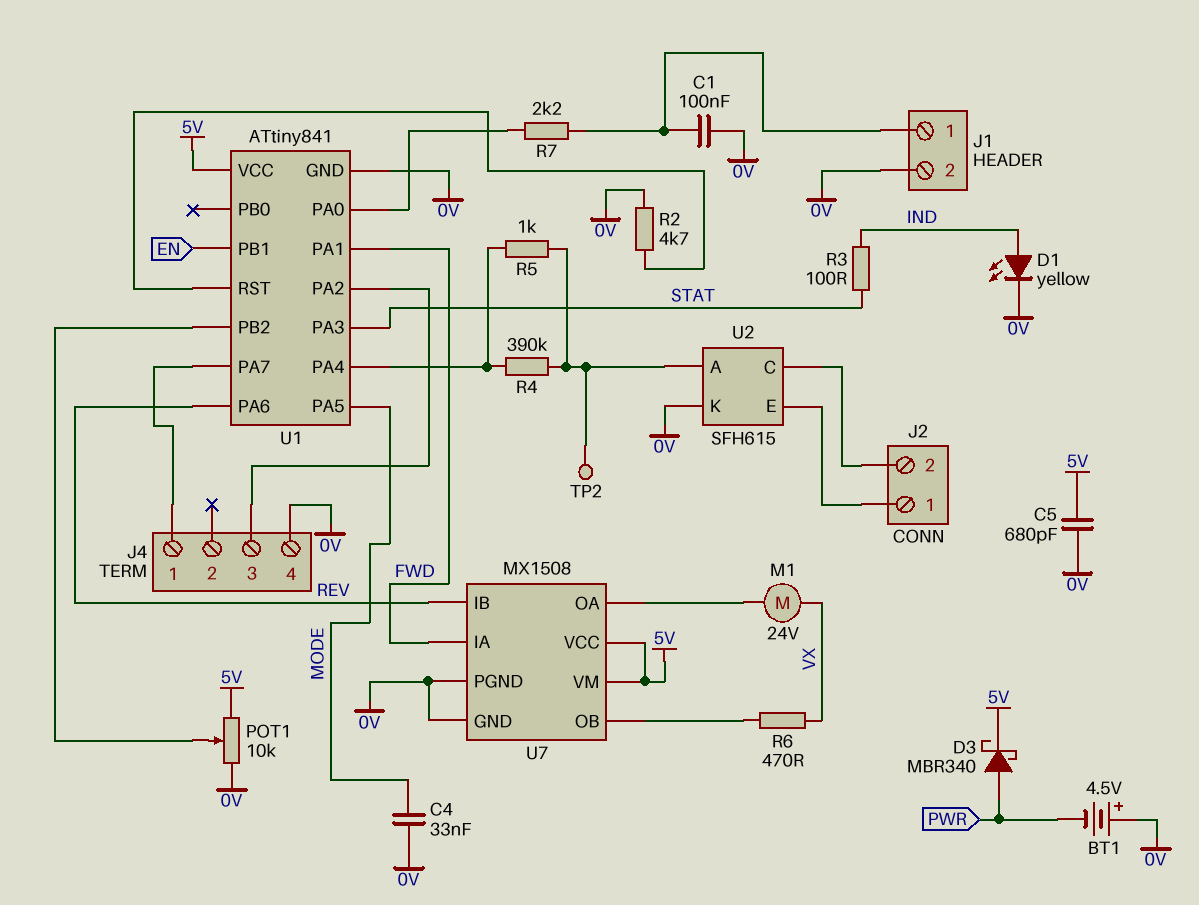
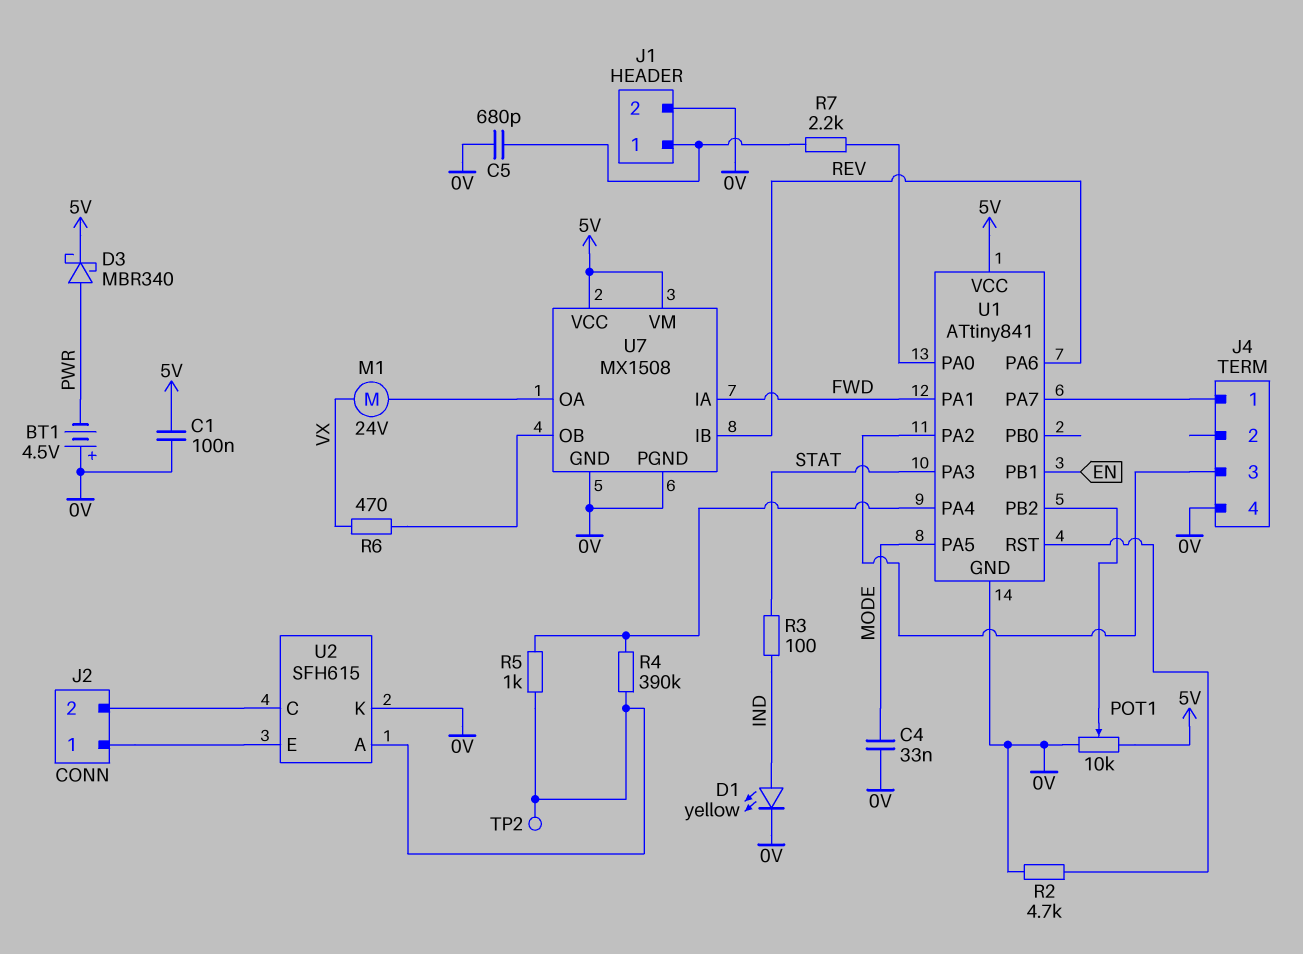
C1: 100nF (0V, J1/1) -> 100nF (0V, 5V)
C5: 680pF (0V, 5V) -> 680pF (0V, J1/1)

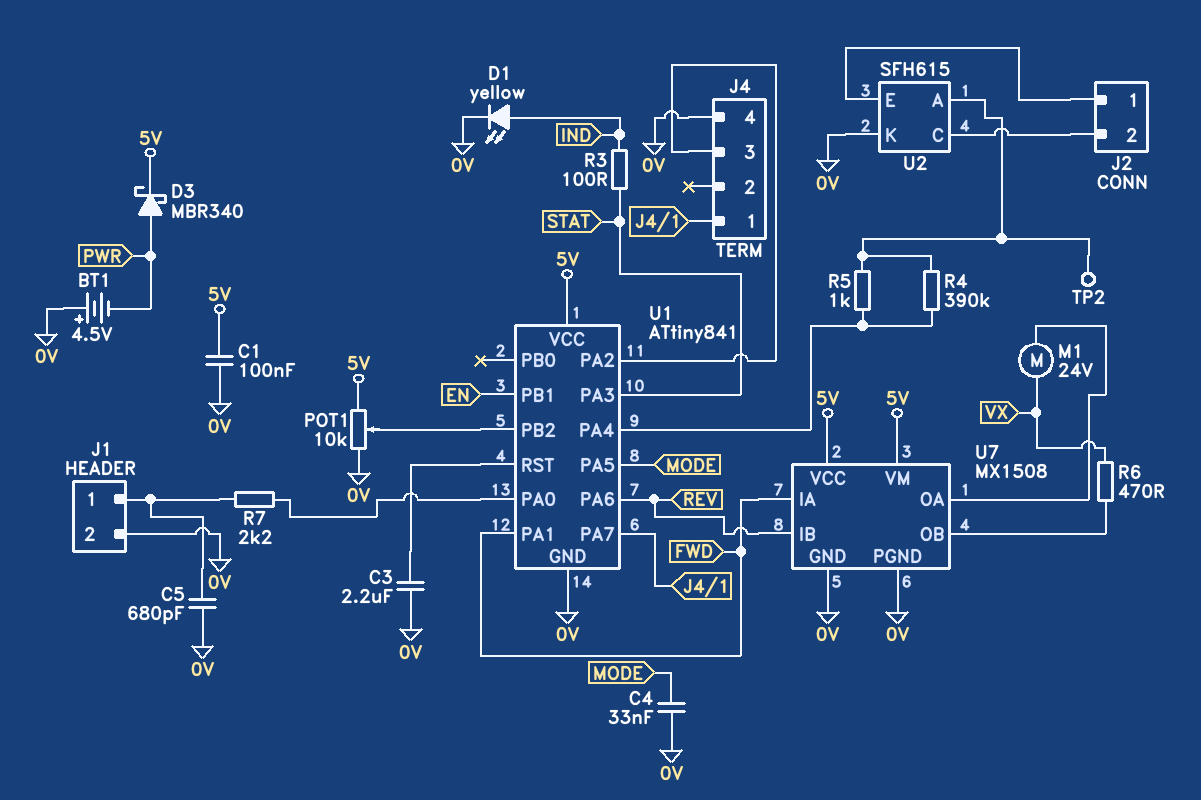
C3: none -> 2.2uF (0V, U1/RST)
R2: 4.7k (0V, U1/RST) -> none

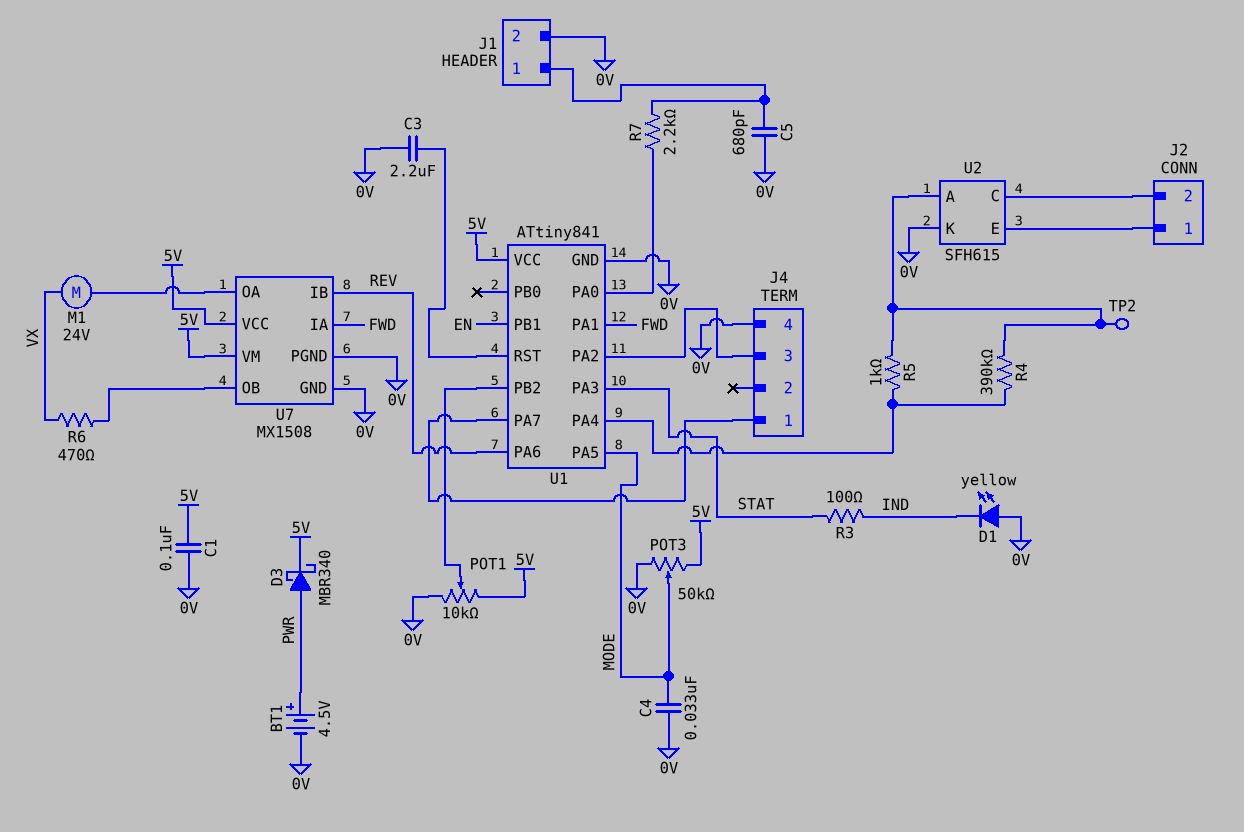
BT1: 4.5V (plus 0V, minus PWR) -> 4.5V (plus PWR, minus 0V)
D1: LED yellow (A IND, K 0V) -> LED yellow (A 0V, K IND)
POT3: none -> 50k (0V, 5V, wiper MODE)

